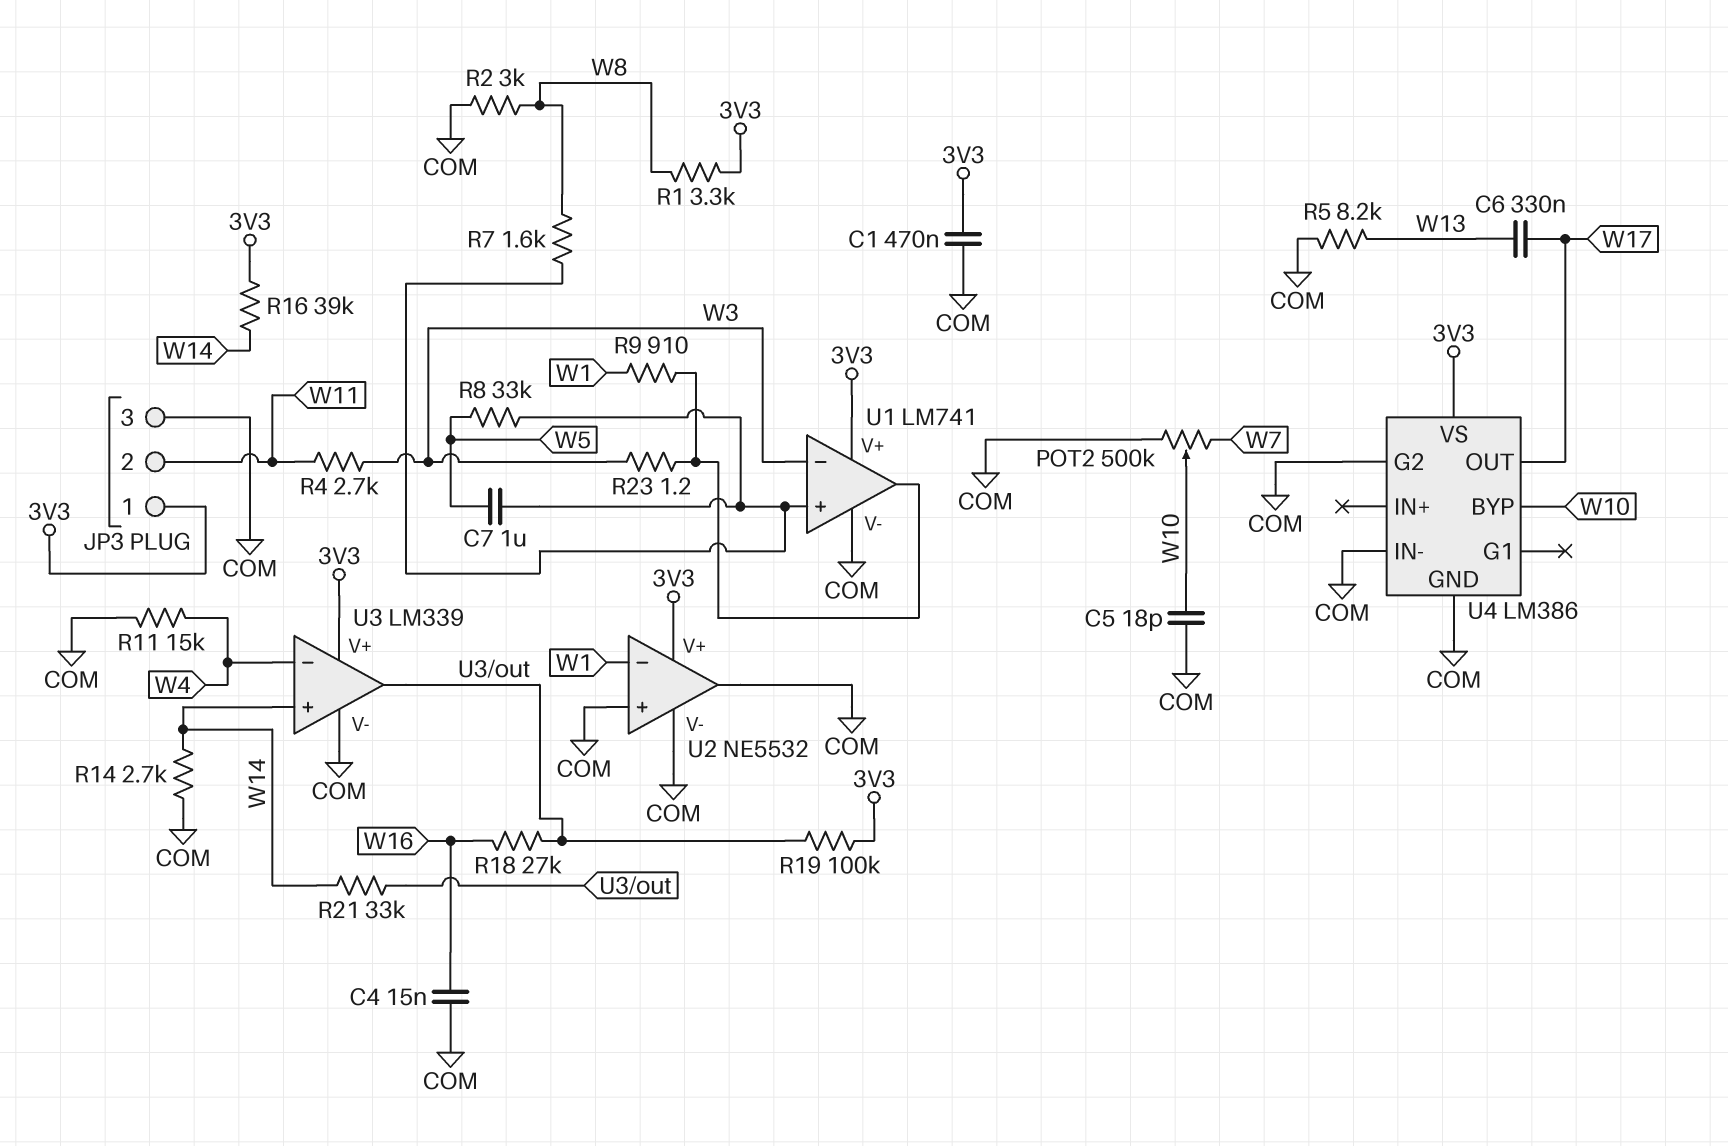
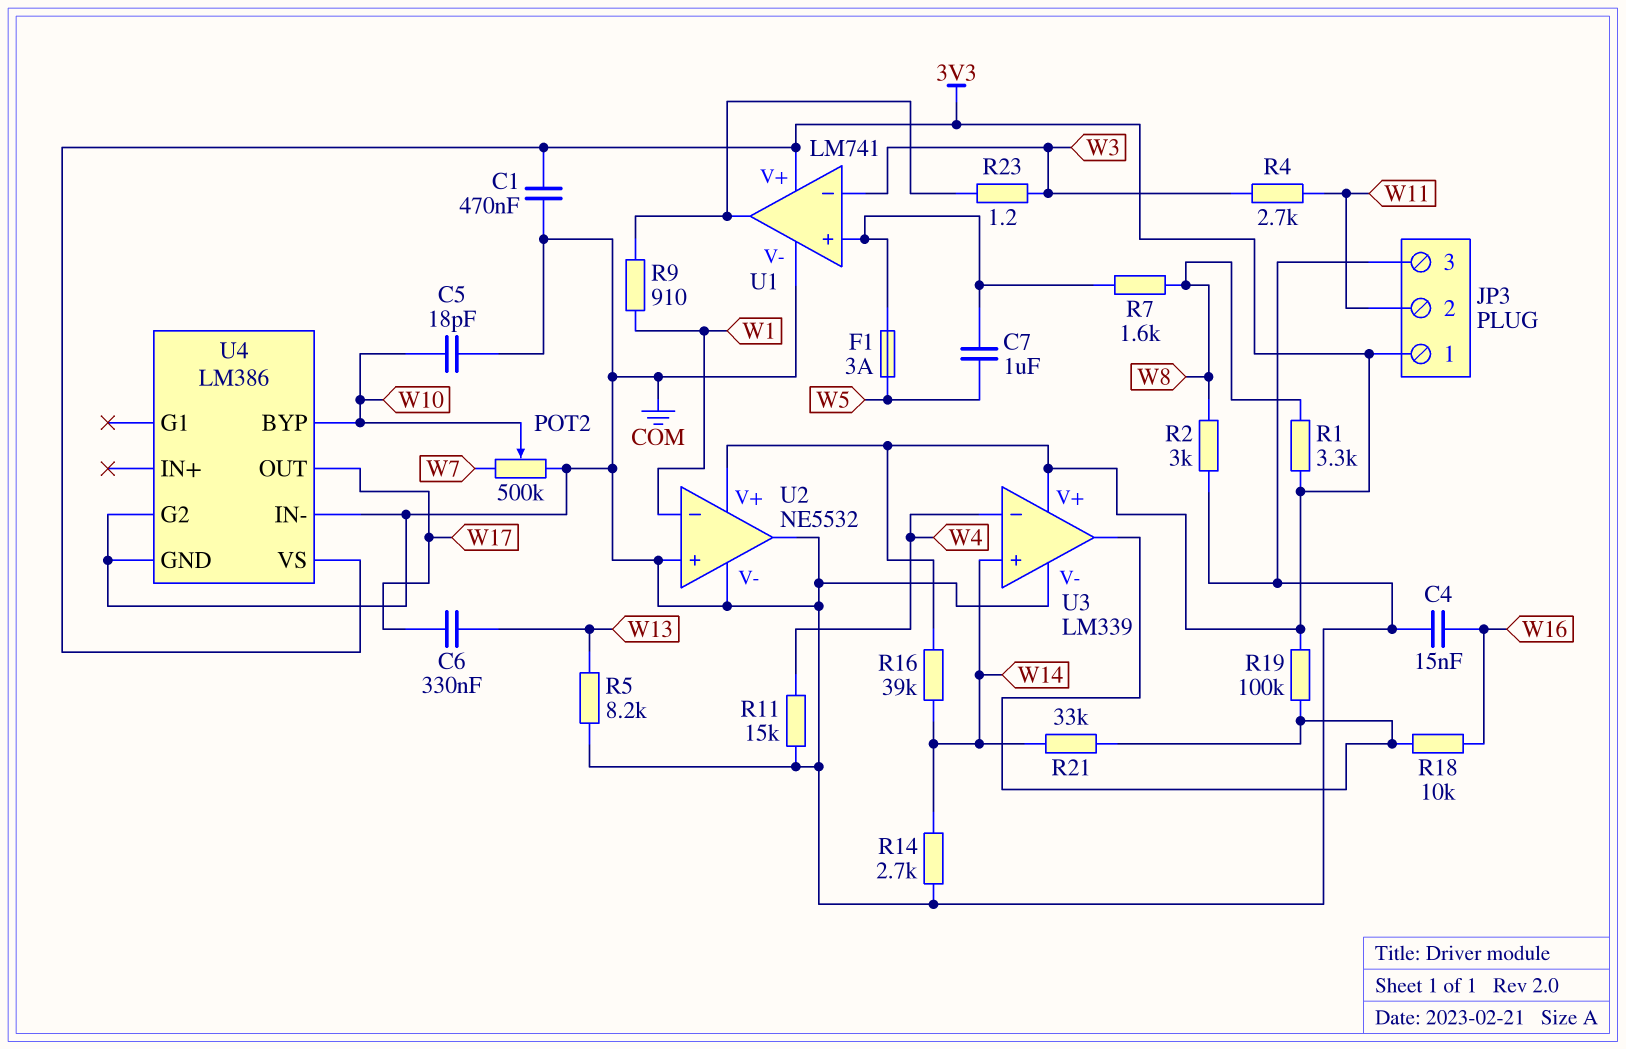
F1: none -> 3A (U1/in+, W5)
R8: 33k (U1/in+, W5) -> none
R18: 27k (U3/out, W16) -> 10k (U3/out, W16)

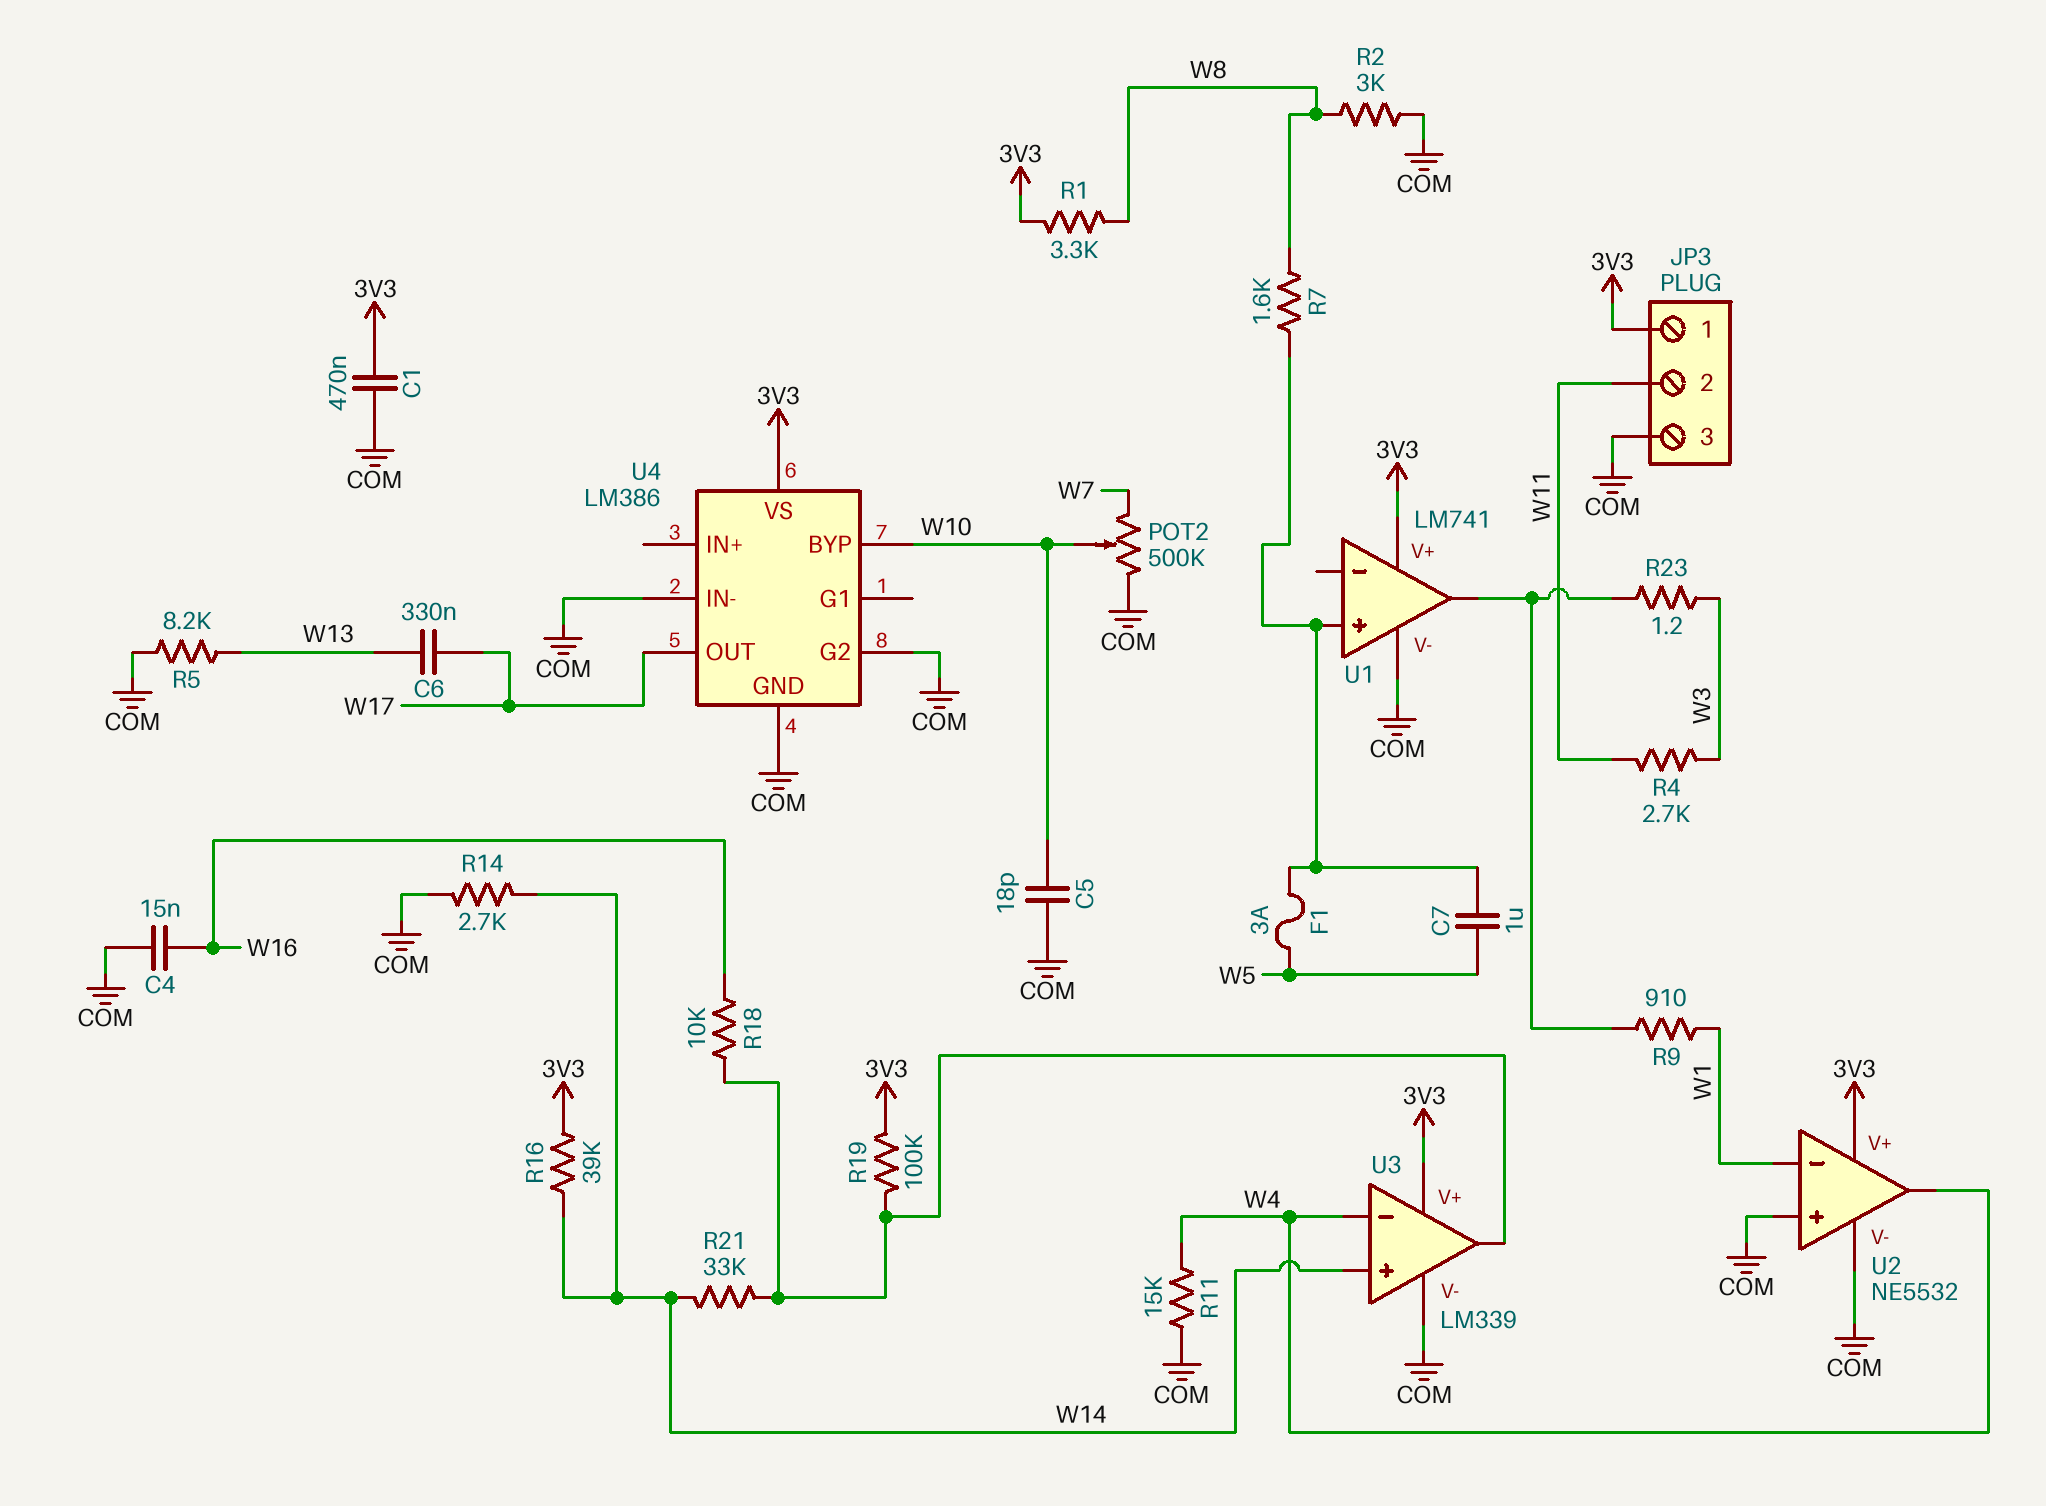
U1 pin in-: W3 -> none
U2 pin out: COM -> W4

